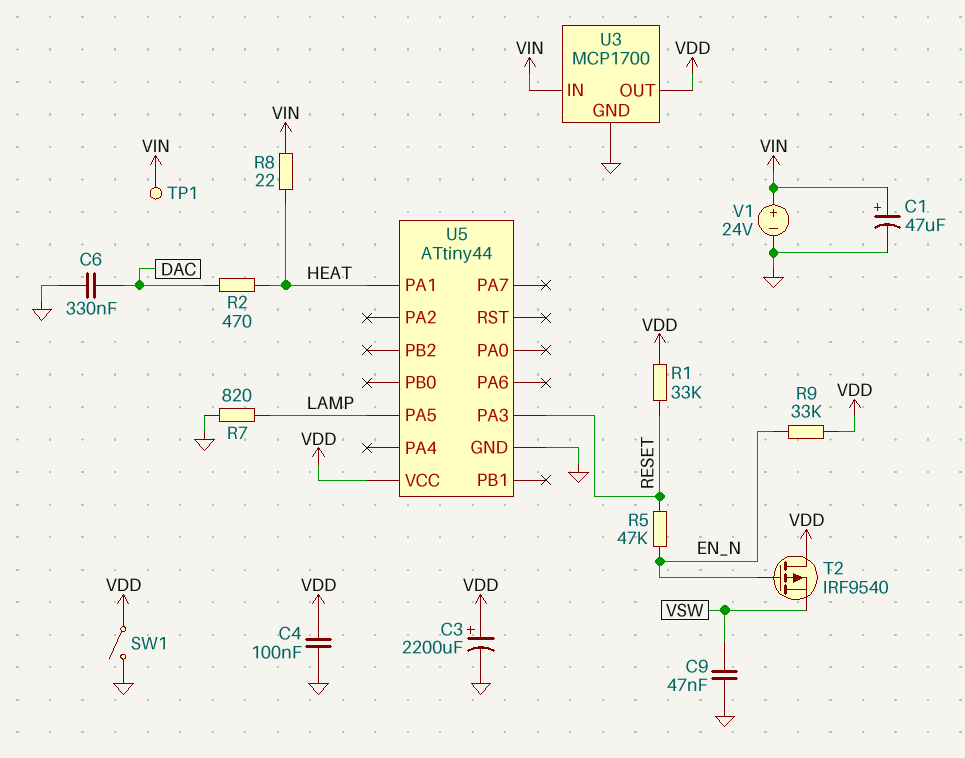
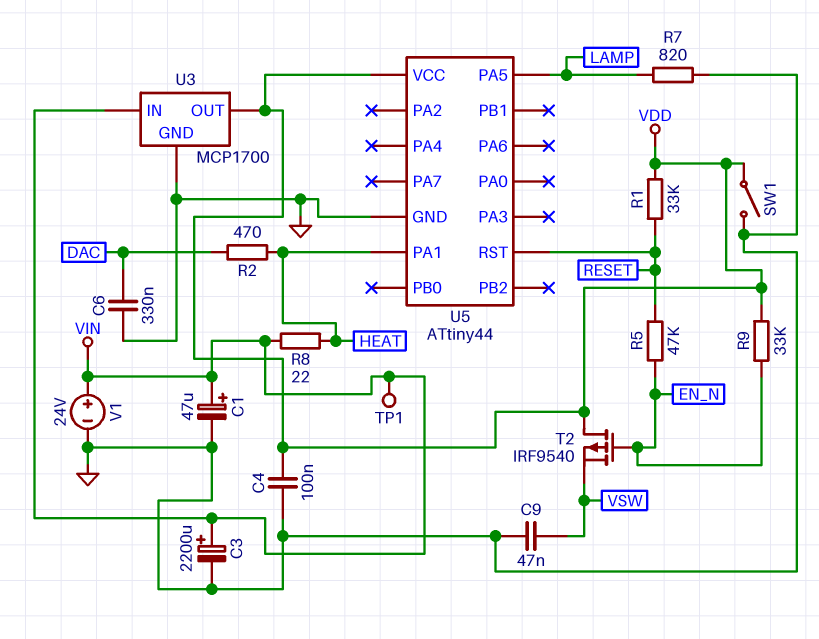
C3: 2200uF (plus VDD, minus GND) -> 2200uF (plus VIN, minus GND)
U5 pin PA3: RESET -> none
U5 pin RST: none -> RESET

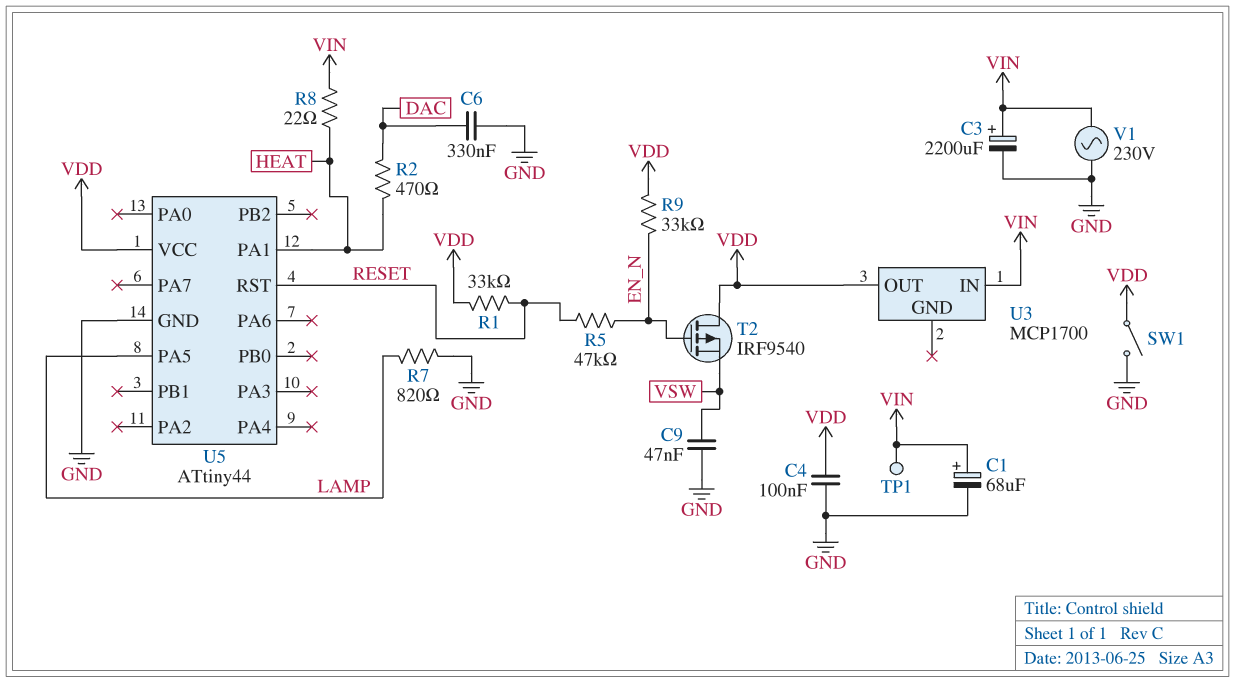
C1: 47uF (plus VIN, minus GND) -> 68uF (plus VIN, minus GND)
U3 pin GND: GND -> none
V1: 24V (plus VIN, minus GND) -> AC 230V (GND, VIN)

